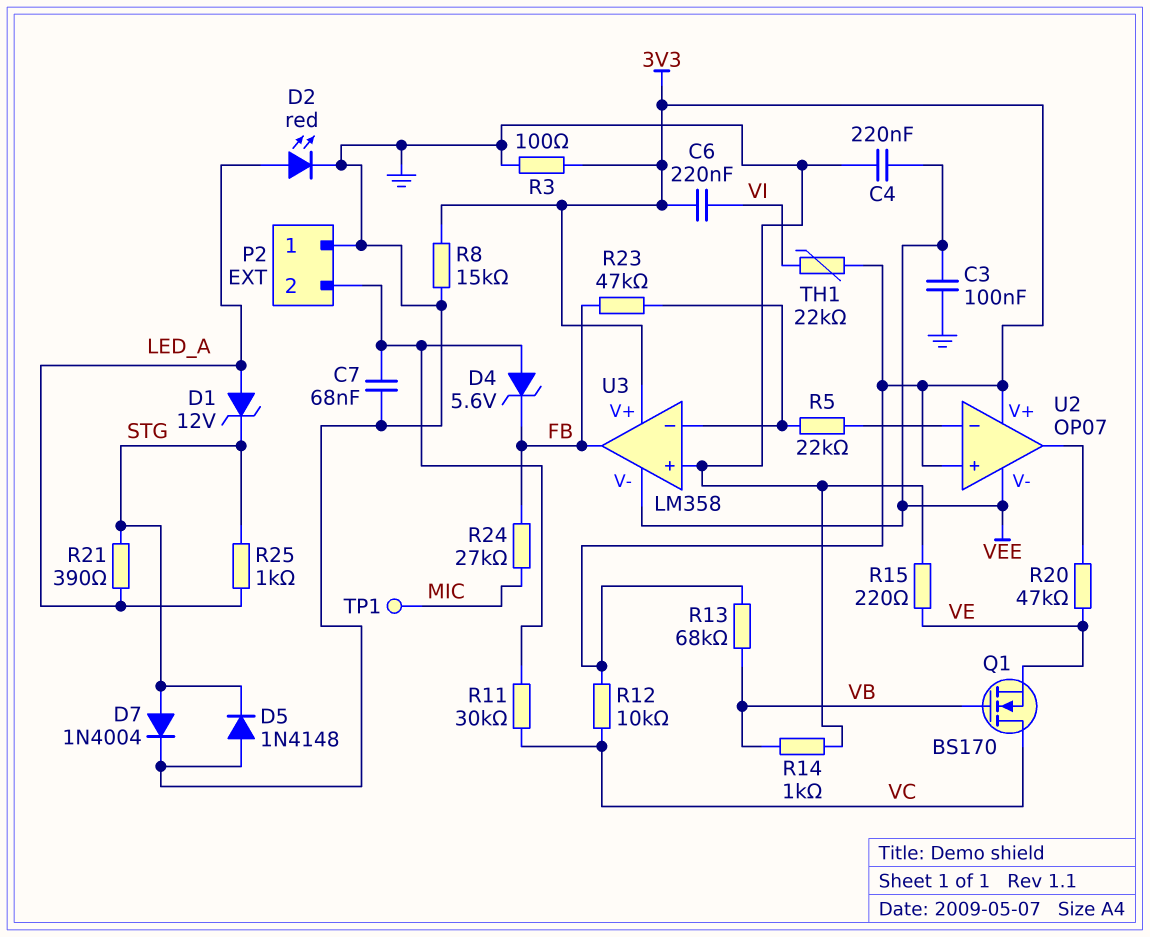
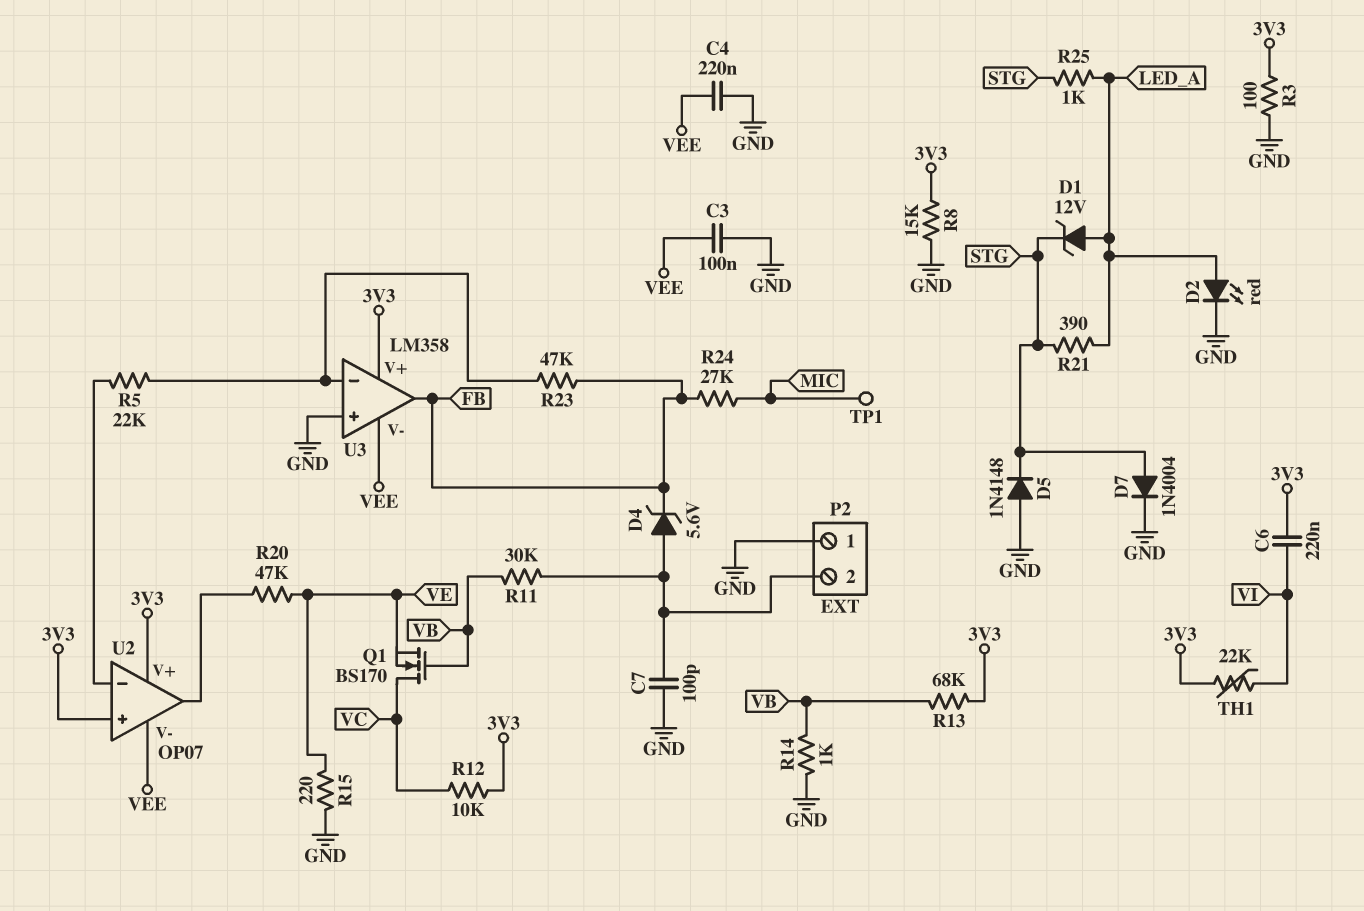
C7: 68nF (GND, P2/2) -> 100pF (GND, P2/2)
R11: 30k (P2/2, VC) -> 30k (P2/2, VB)

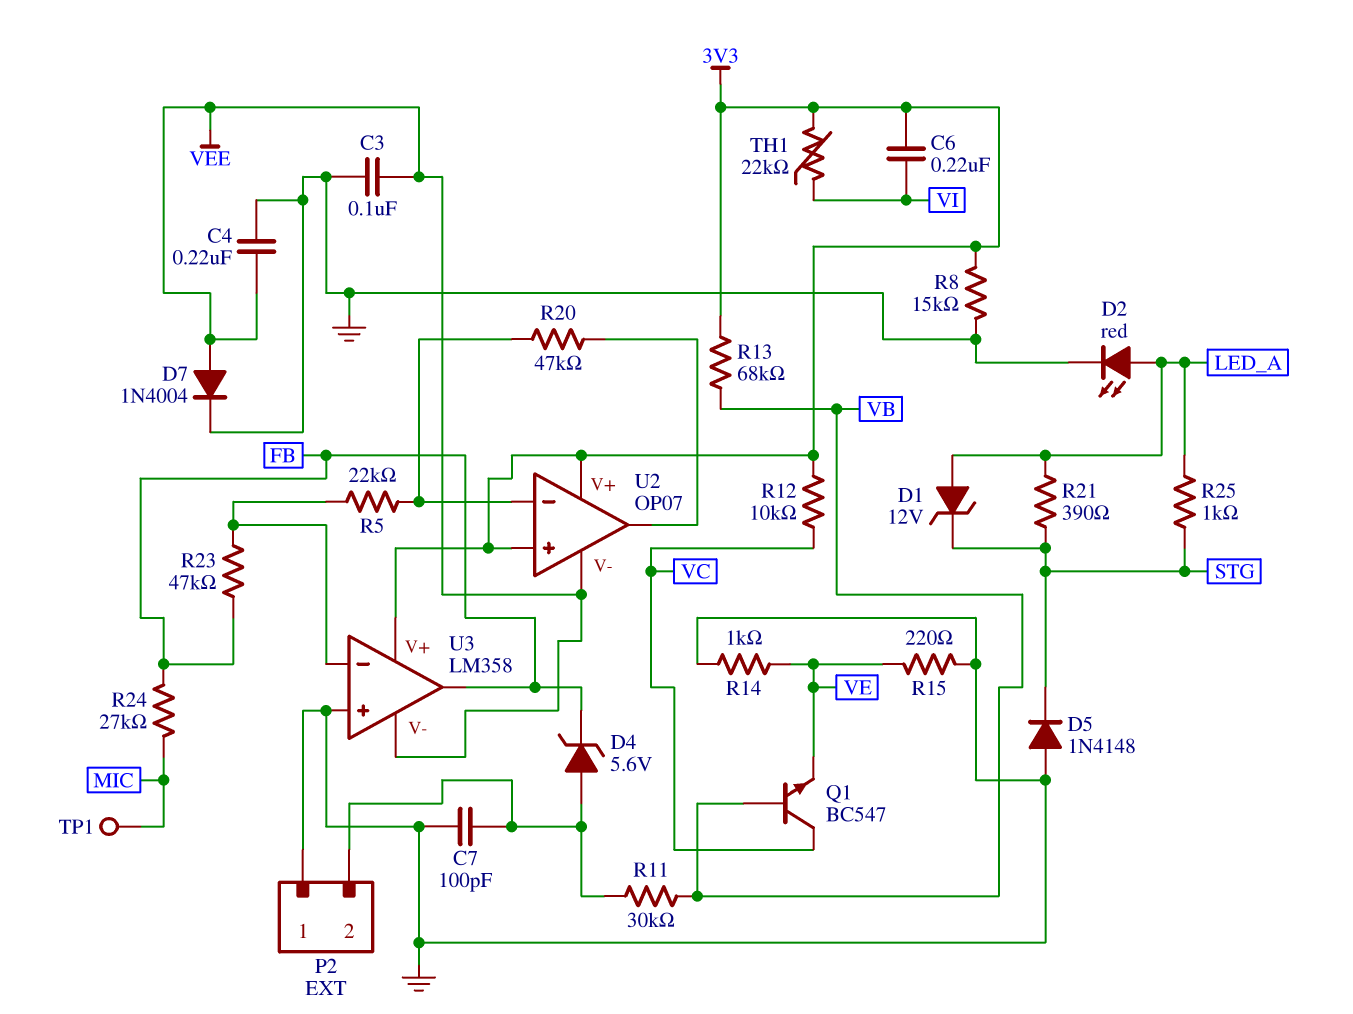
D7: diode 1N4004 (A STG, K GND) -> diode 1N4004 (A VEE, K GND)
Q1: NMOS BS170 (G VB, D VC, S VE) -> NPN BC547 (B VB, C VC, E VE)
R3: 100 (3V3, GND) -> none
R14: 1k (GND, VB) -> 1k (GND, VE)
R20: 47k (U2/out, VE) -> 47k (U2/in-, U2/out)

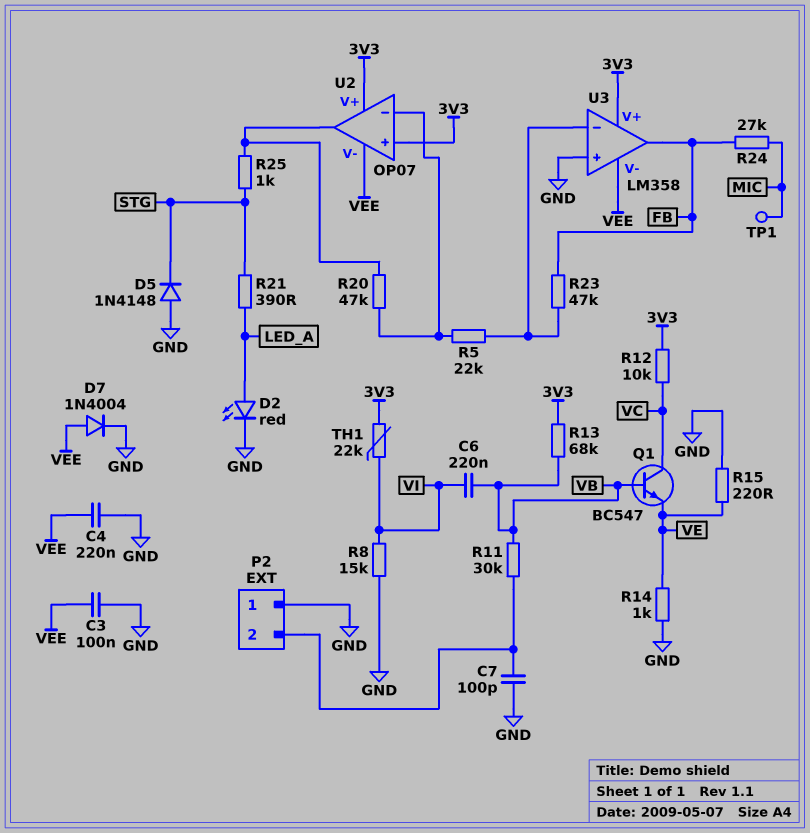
C6: 220nF (3V3, VI) -> 220nF (VB, VI)
D1: zener 12V (A LED_A, K STG) -> none
D4: zener 5.6V (A P2/2, K FB) -> none
R8: 15k (3V3, GND) -> 15k (GND, VI)
R25: 1k (LED_A, STG) -> 1k (STG, U2/out)

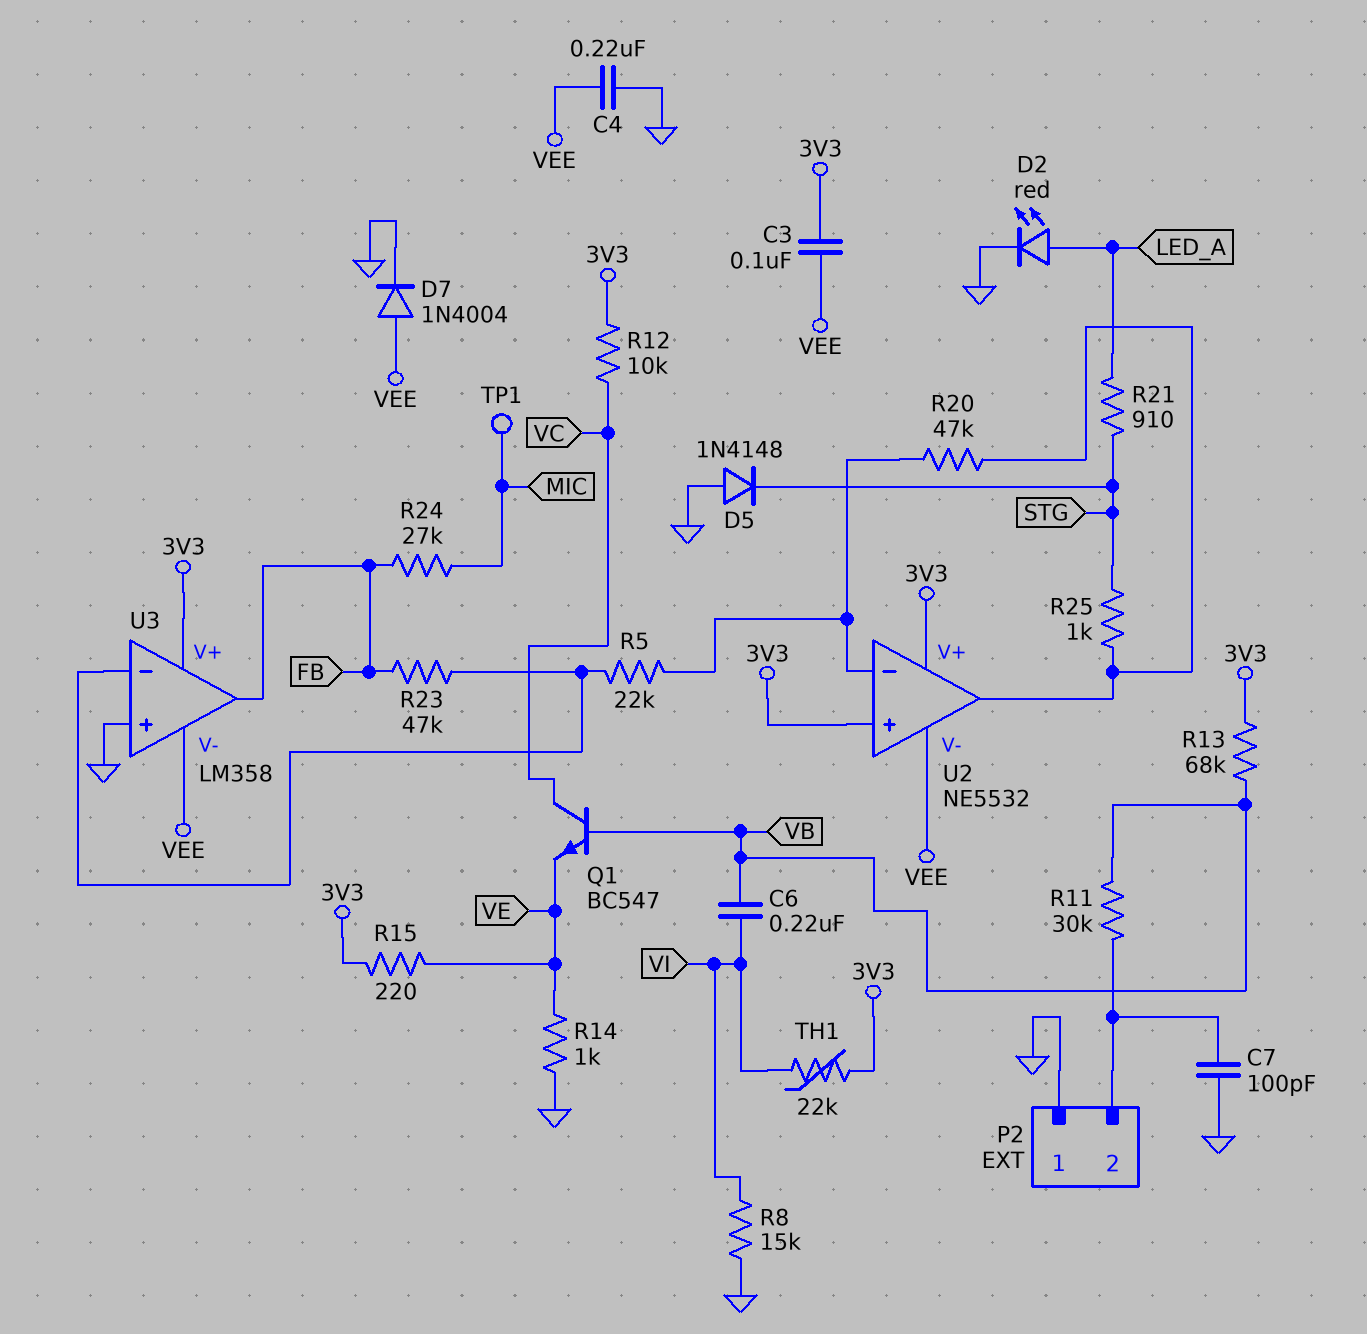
C3: 100nF (GND, VEE) -> 100nF (3V3, VEE)
R15: 220 (GND, VE) -> 220 (3V3, VE)
R21: 390 (LED_A, STG) -> 910 (LED_A, STG)
U2: OP07 -> NE5532

